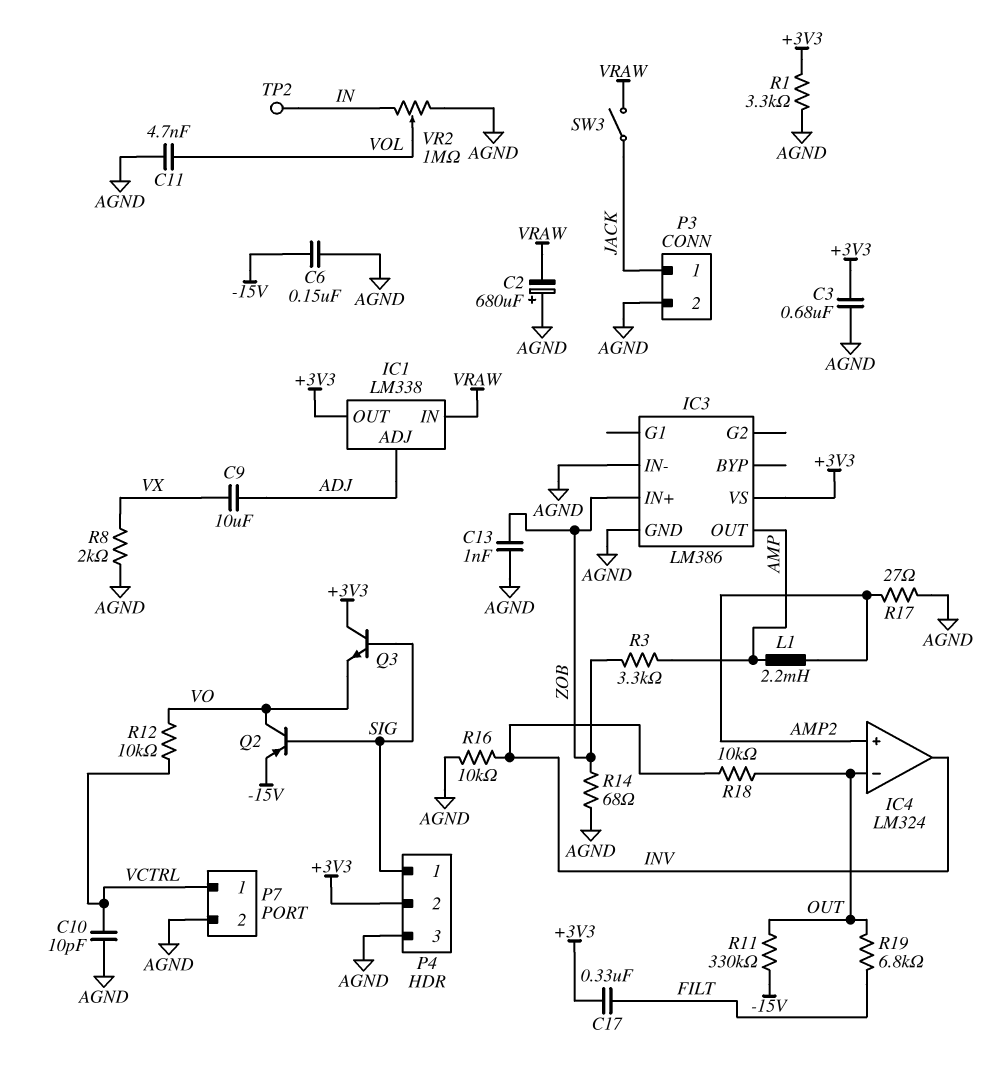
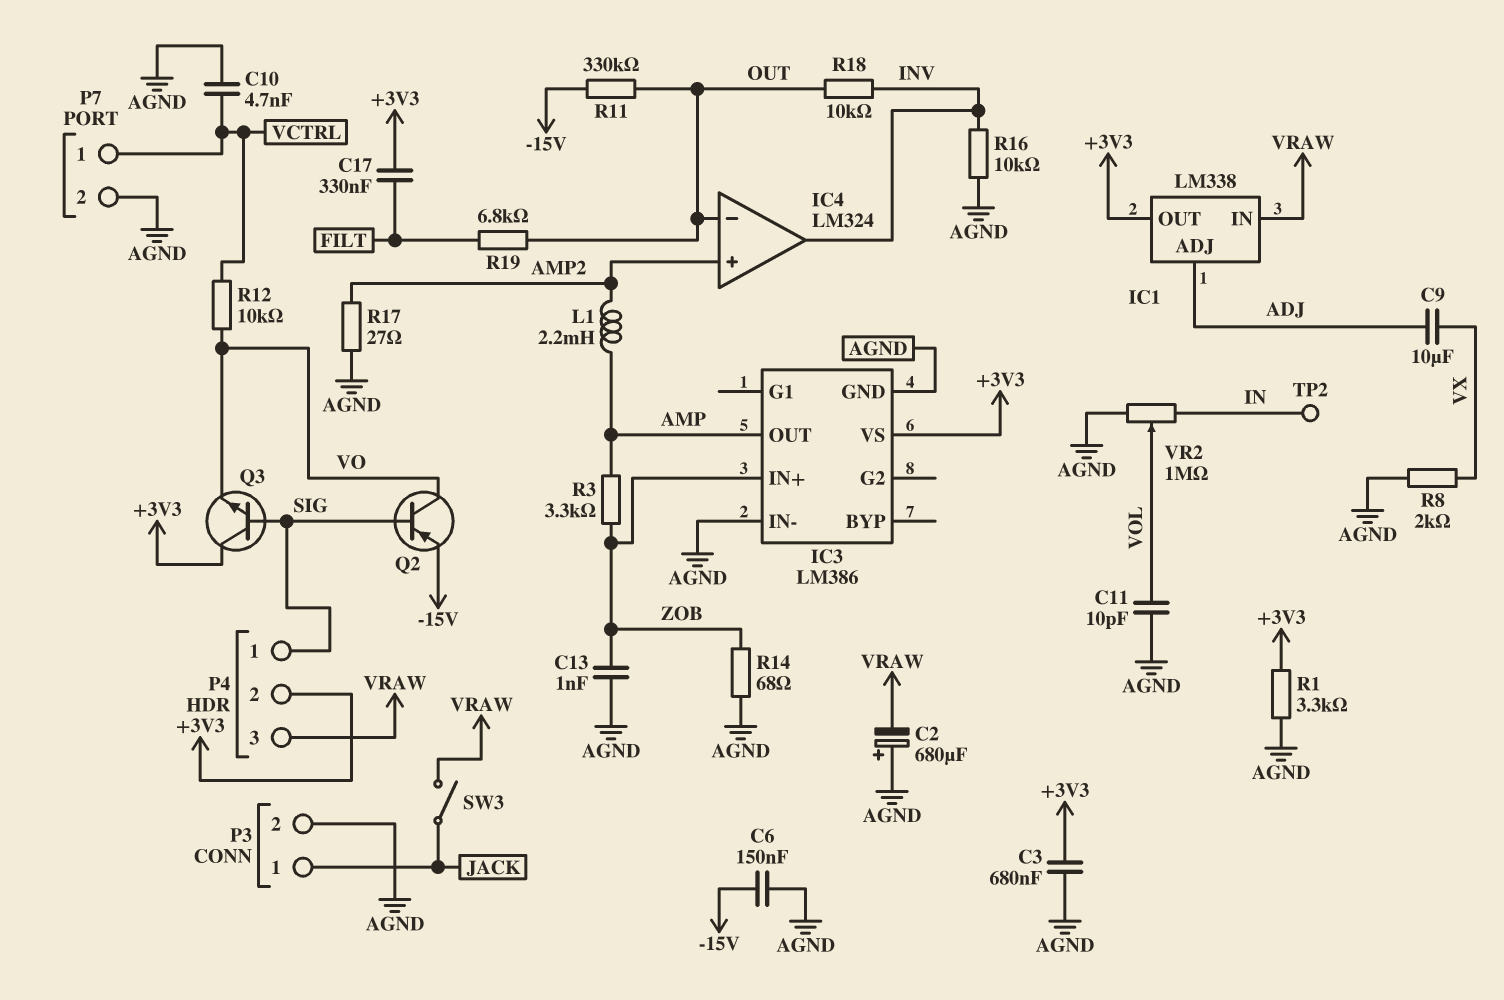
C10: 10pF (AGND, VCTRL) -> 4.7nF (AGND, VCTRL)
C11: 4.7nF (AGND, VOL) -> 10pF (AGND, VOL)
P4 pin 3: AGND -> VRAW

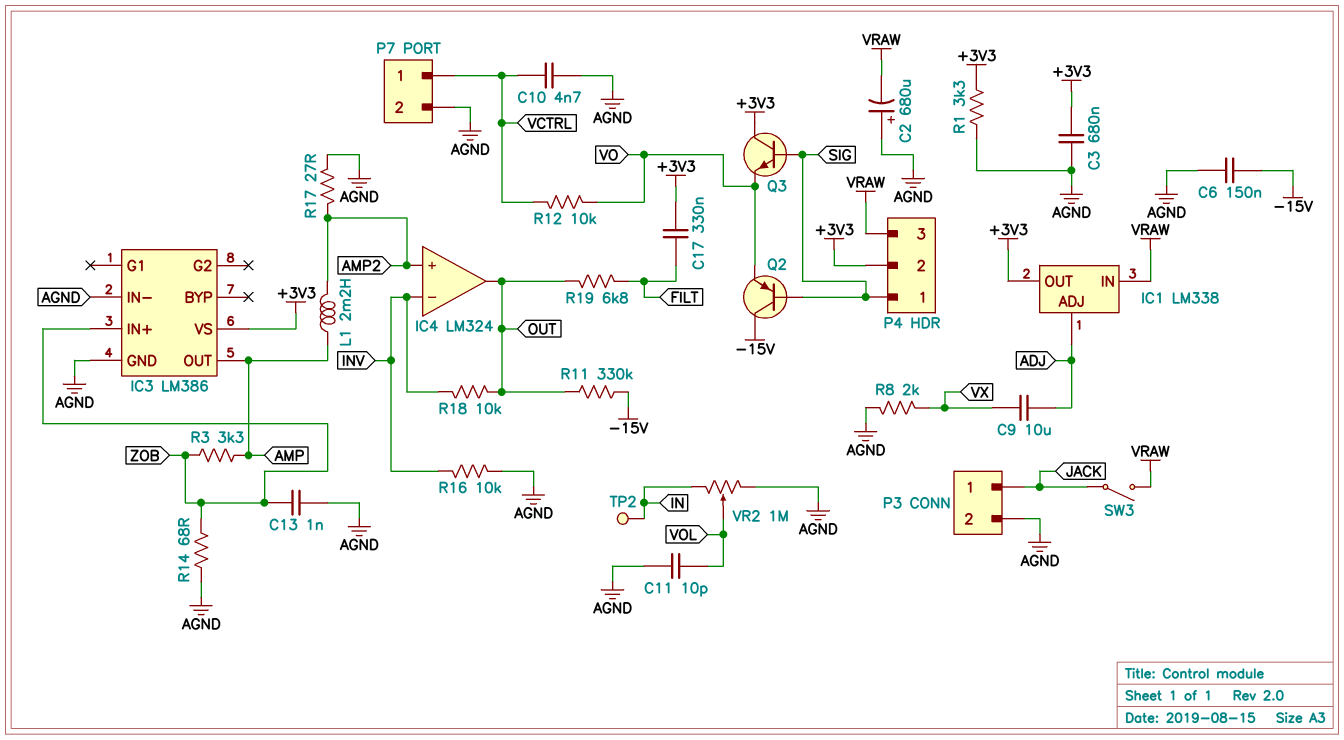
IC4 pin in-: OUT -> INV
IC4 pin out: INV -> OUT
Q2: PNP (B SIG, C VO, E -15V) -> PNP (B SIG, C -15V, E VO)

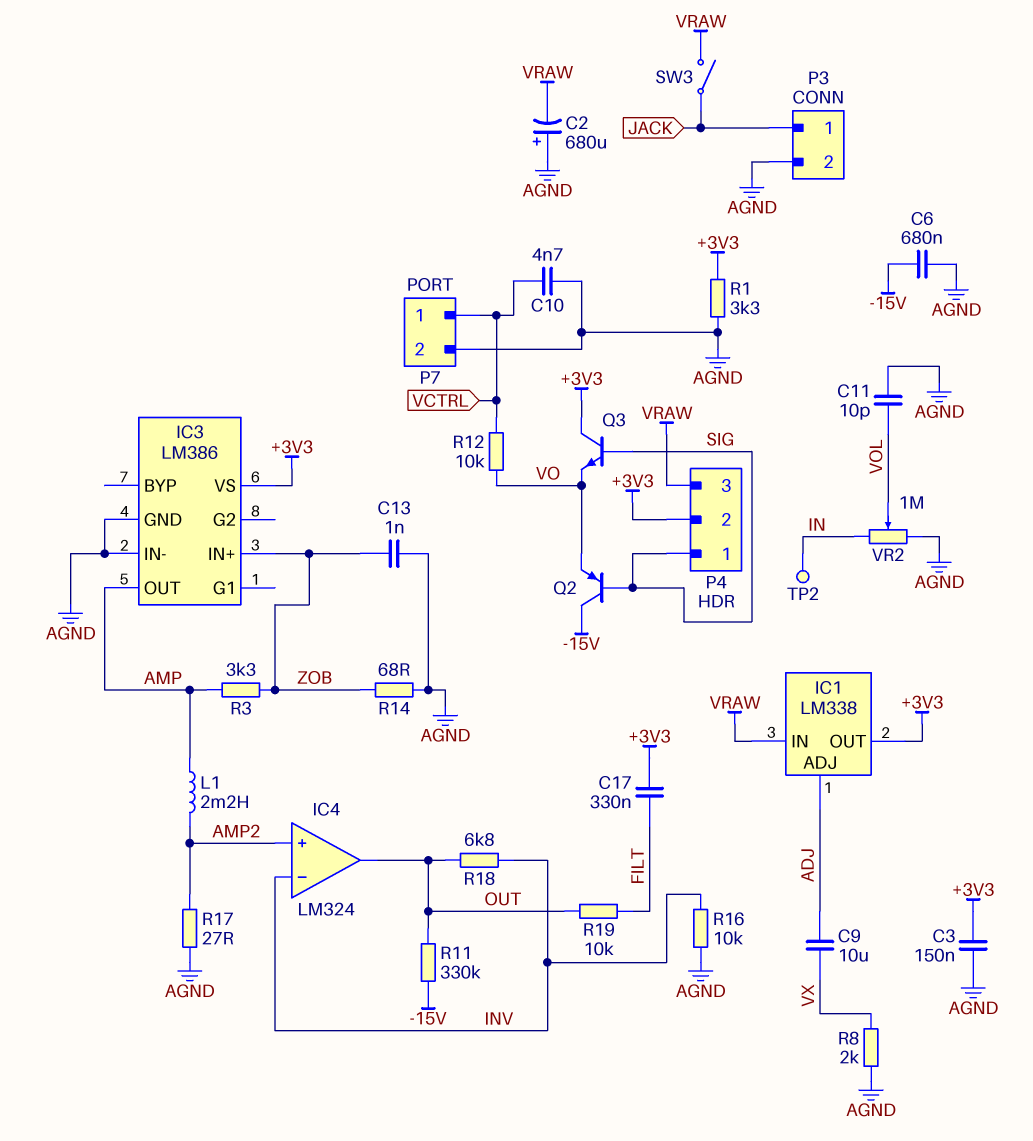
C3: 680nF (+3V3, AGND) -> 150nF (+3V3, AGND)
C6: 150nF (-15V, AGND) -> 680nF (-15V, AGND)
R18: 10k (INV, OUT) -> 6.8k (INV, OUT)
R19: 6.8k (FILT, OUT) -> 10k (FILT, OUT)

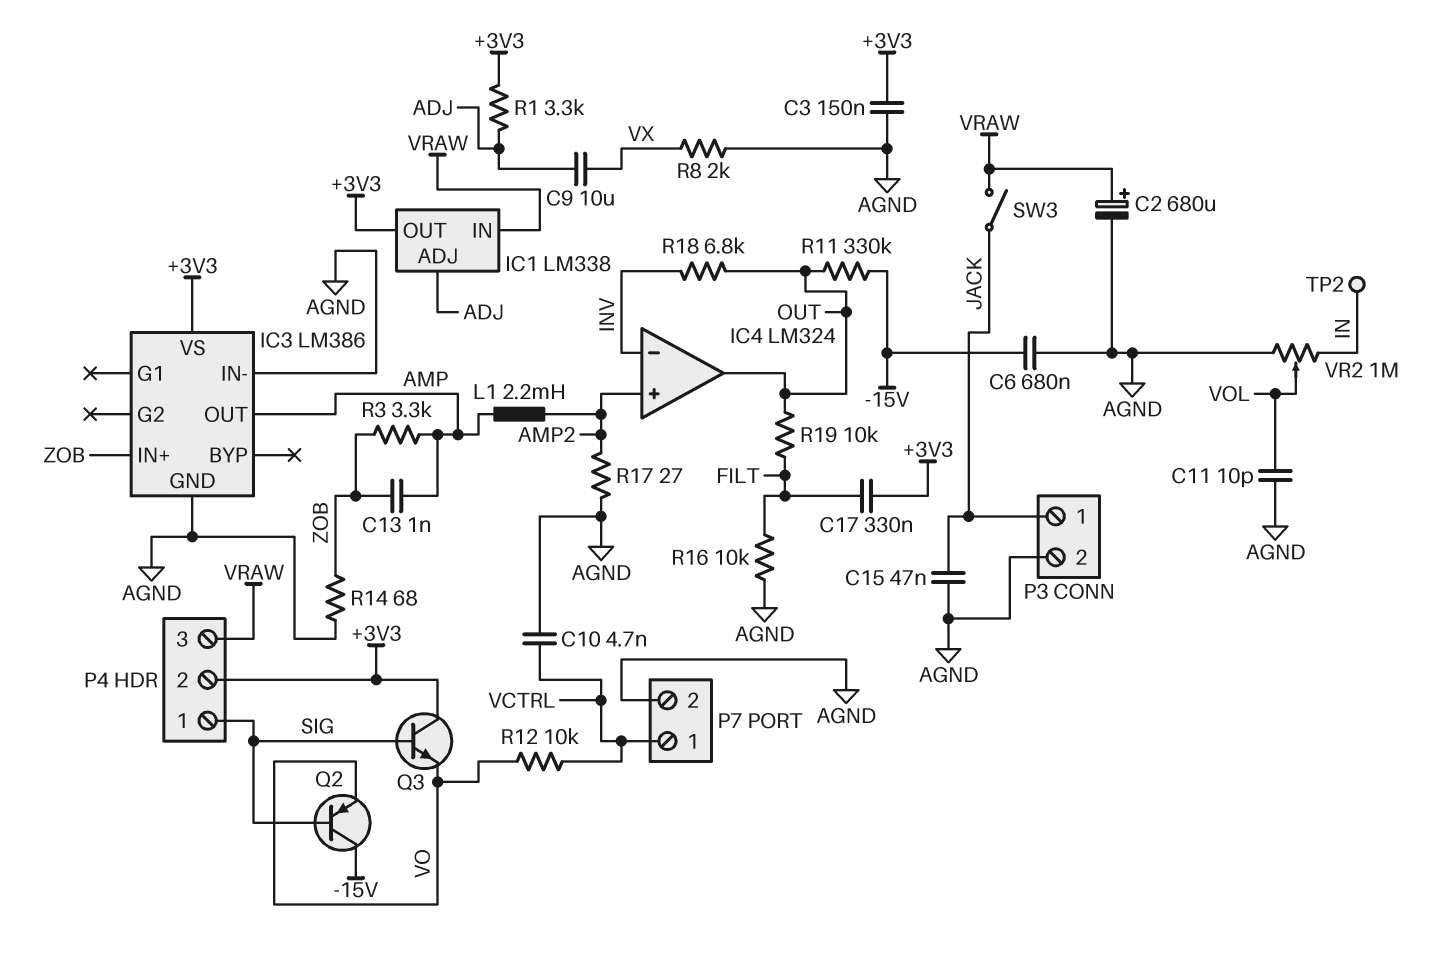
C2: 680uF (plus AGND, minus VRAW) -> 680uF (plus VRAW, minus AGND)
C13: 1nF (AGND, ZOB) -> 1nF (AMP, ZOB)
C15: none -> 47nF (AGND, JACK)
R1: 3.3k (+3V3, AGND) -> 3.3k (+3V3, ADJ)
R16: 10k (AGND, INV) -> 10k (AGND, FILT)

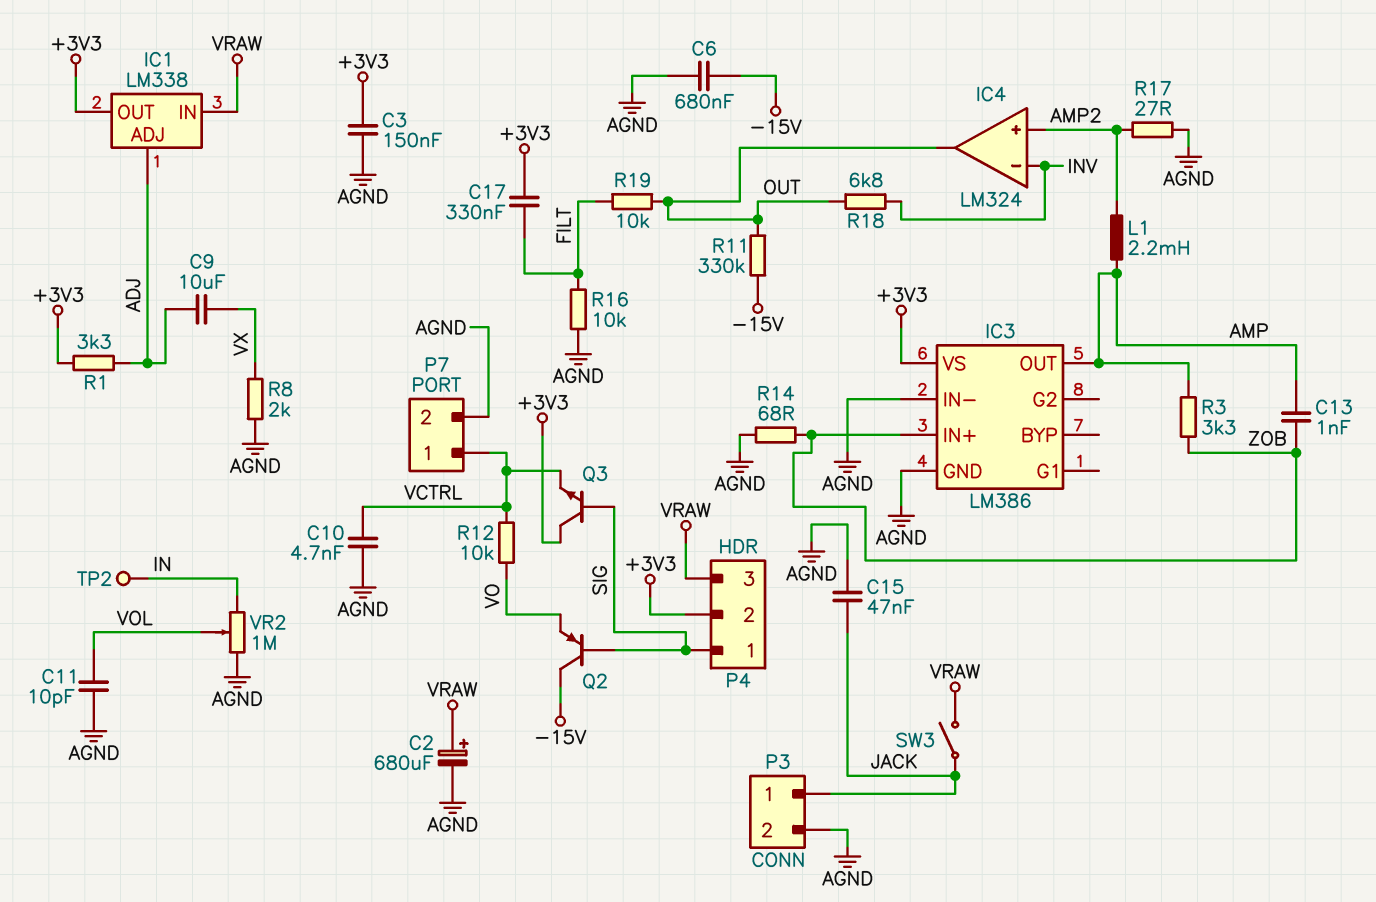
Q3: NPN (B SIG, C +3V3, E VO) -> NPN (B SIG, C +3V3, E VCTRL)

